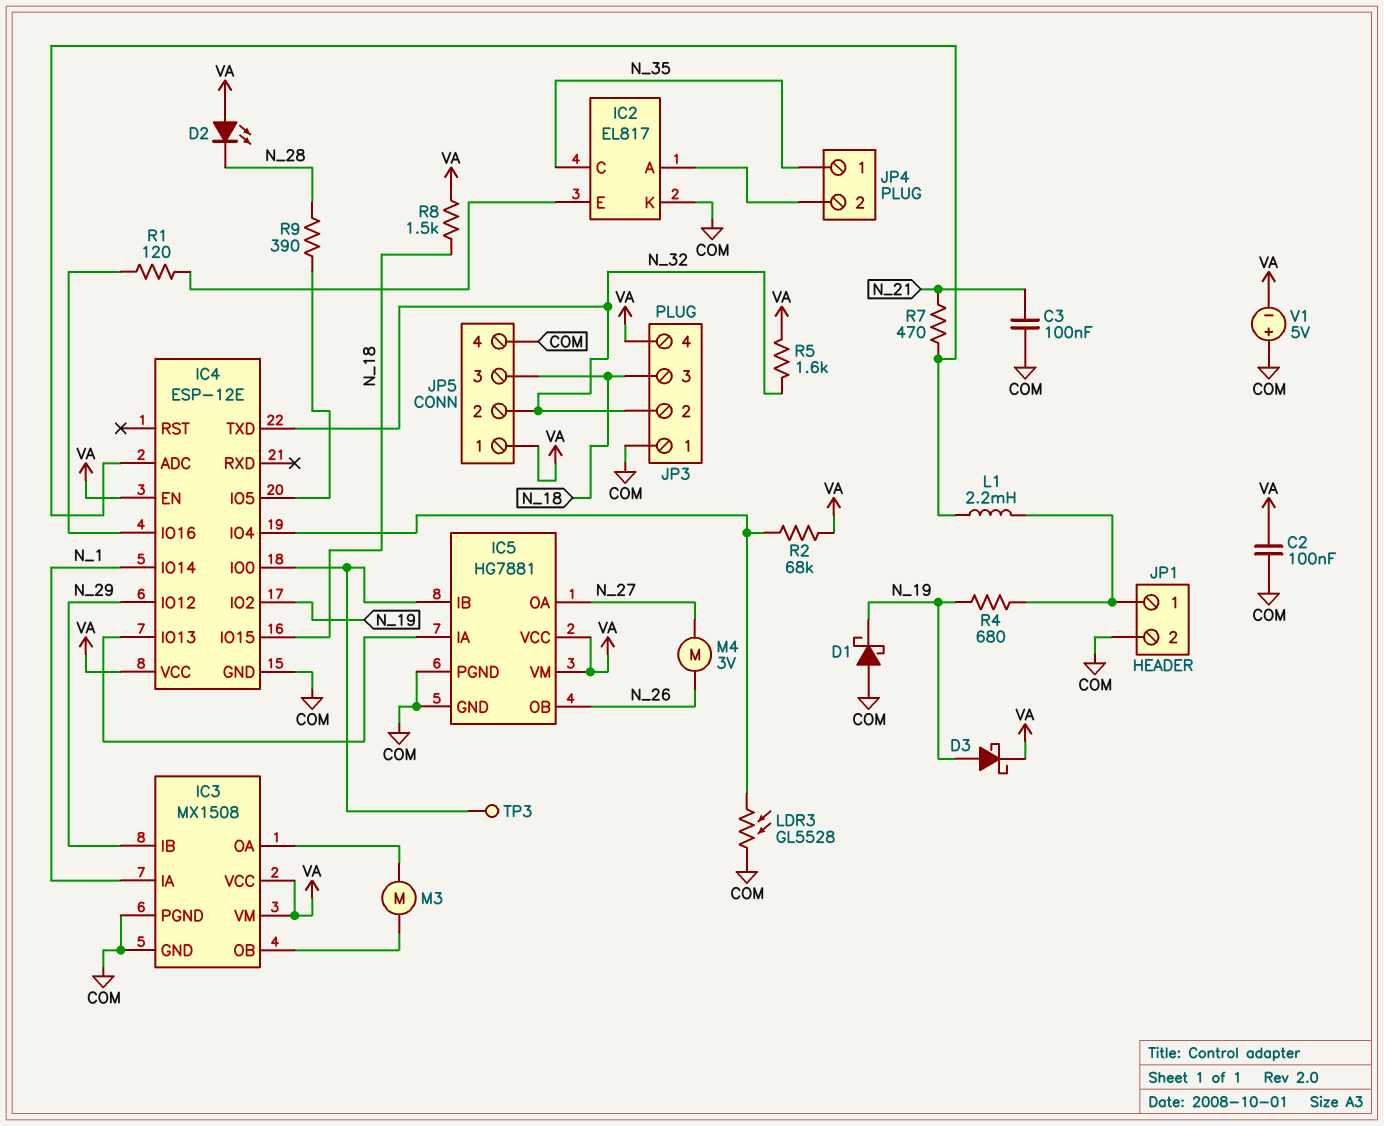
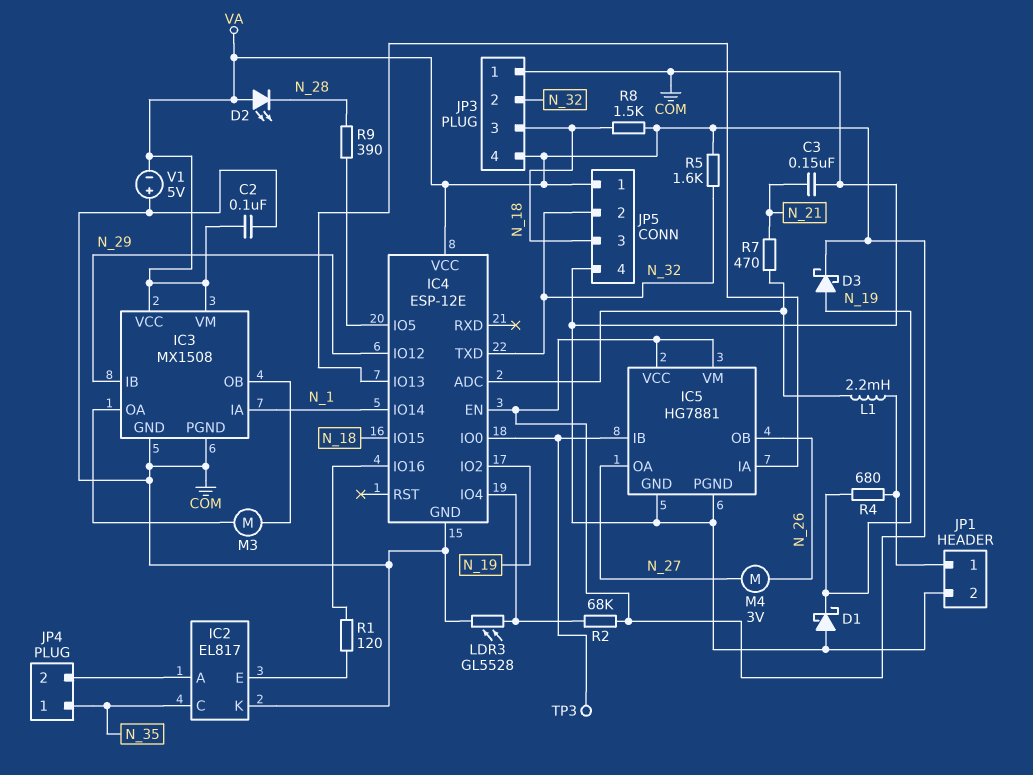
C3: 100nF (COM, N_21) -> 150nF (COM, N_21)

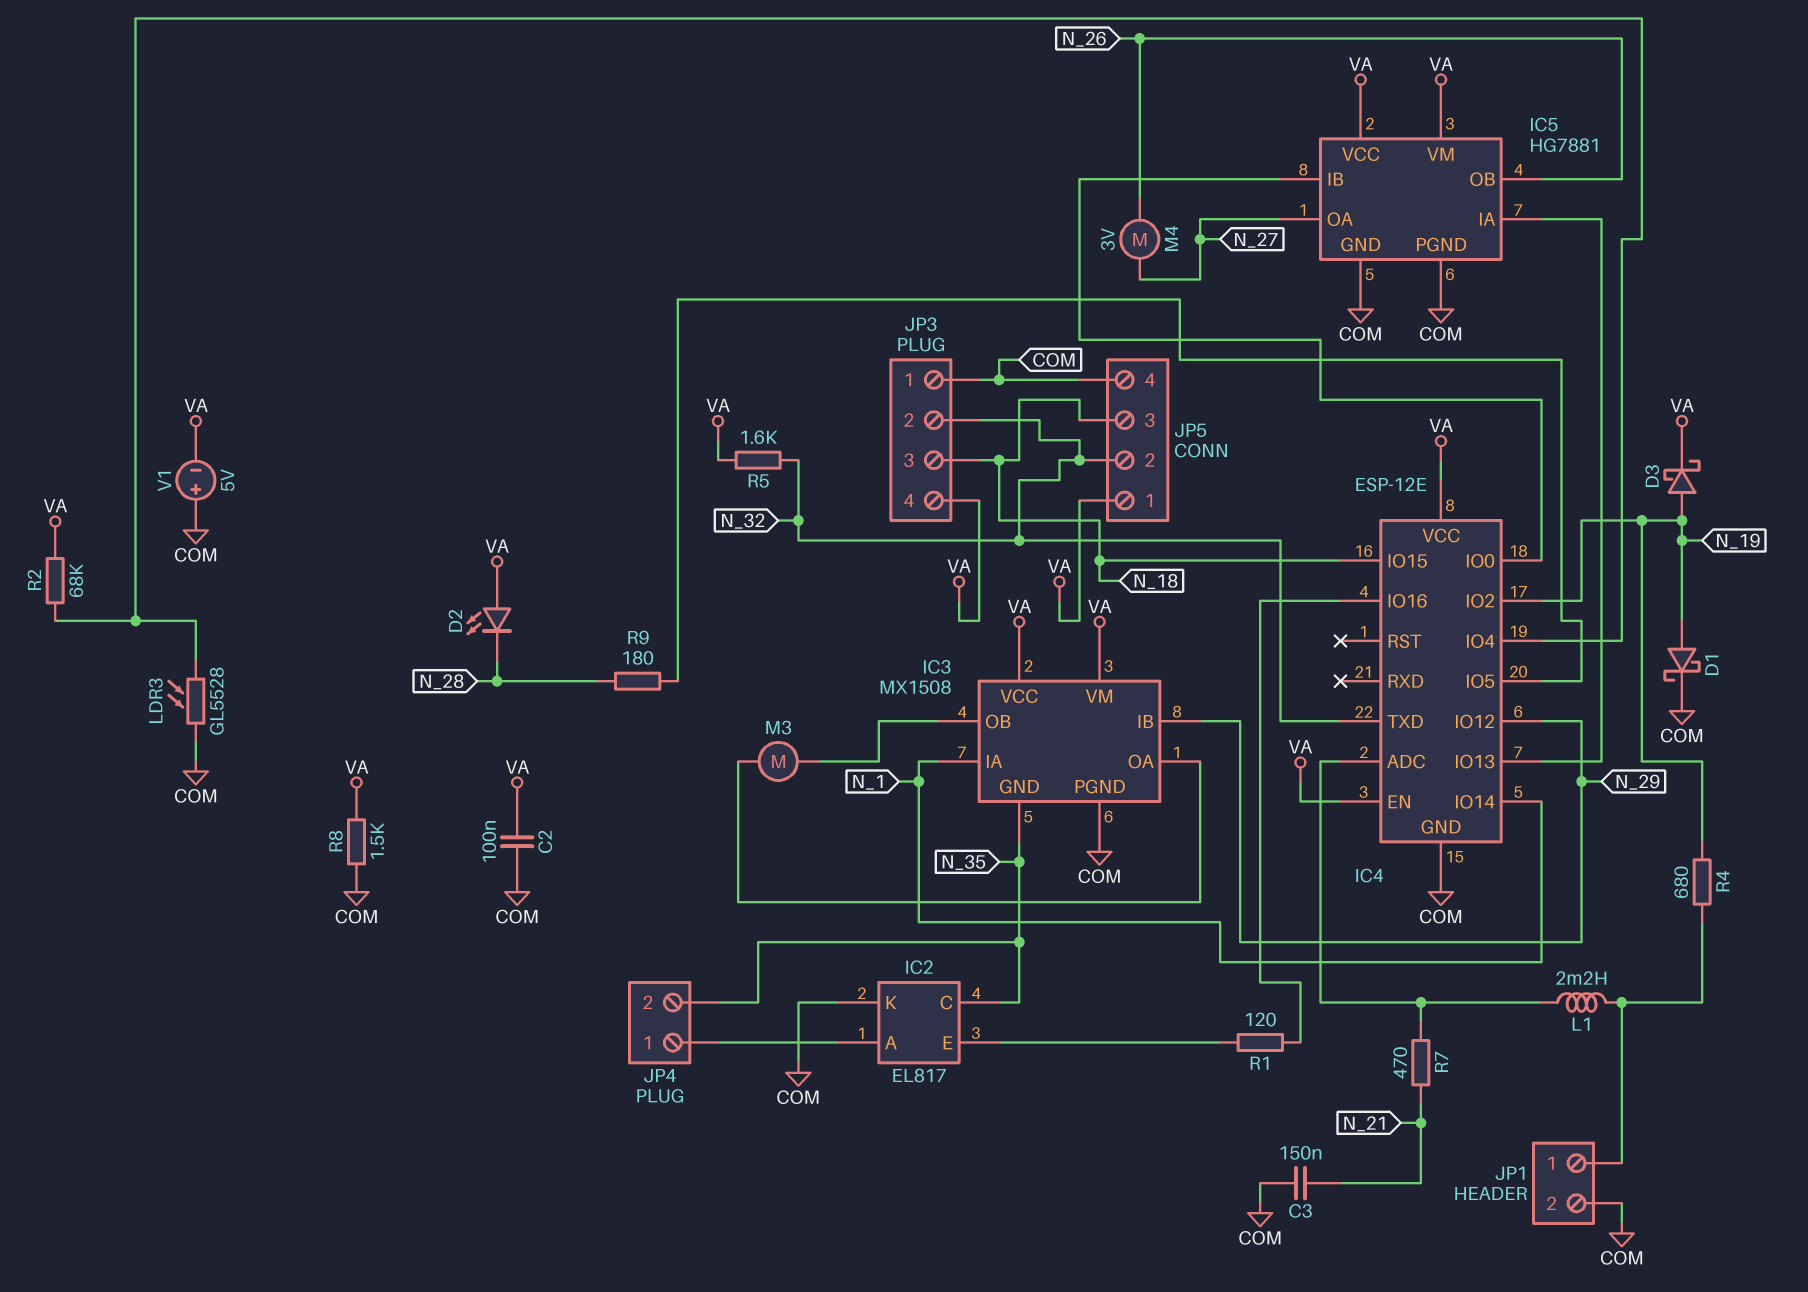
D1: schottky (A COM, K N_19) -> schottky (A N_19, K COM)
IC3 pin GND: COM -> N_35
JP4 pin 1: N_35 -> IC2/A
JP4 pin 2: IC2/A -> N_35
R8: 1.5k (N_18, VA) -> 1.5k (COM, VA)
R9: 390 (IC4/IO5, N_28) -> 180 (IC4/IO5, N_28)
TP3: test point (IC4/IO0) -> none

